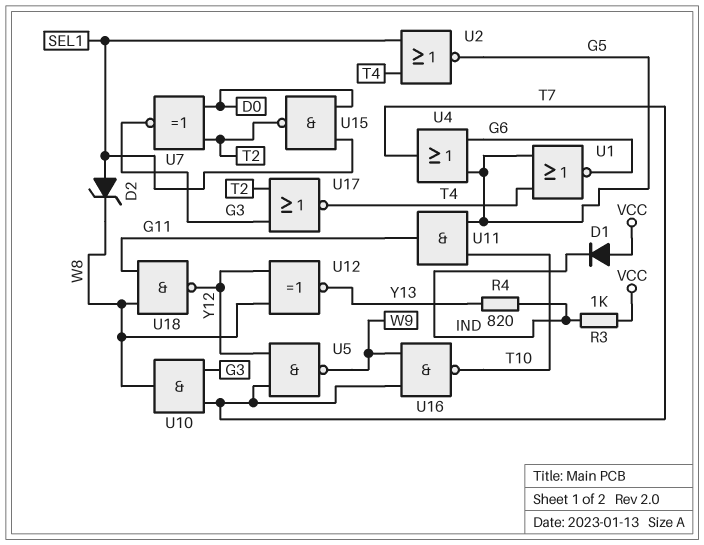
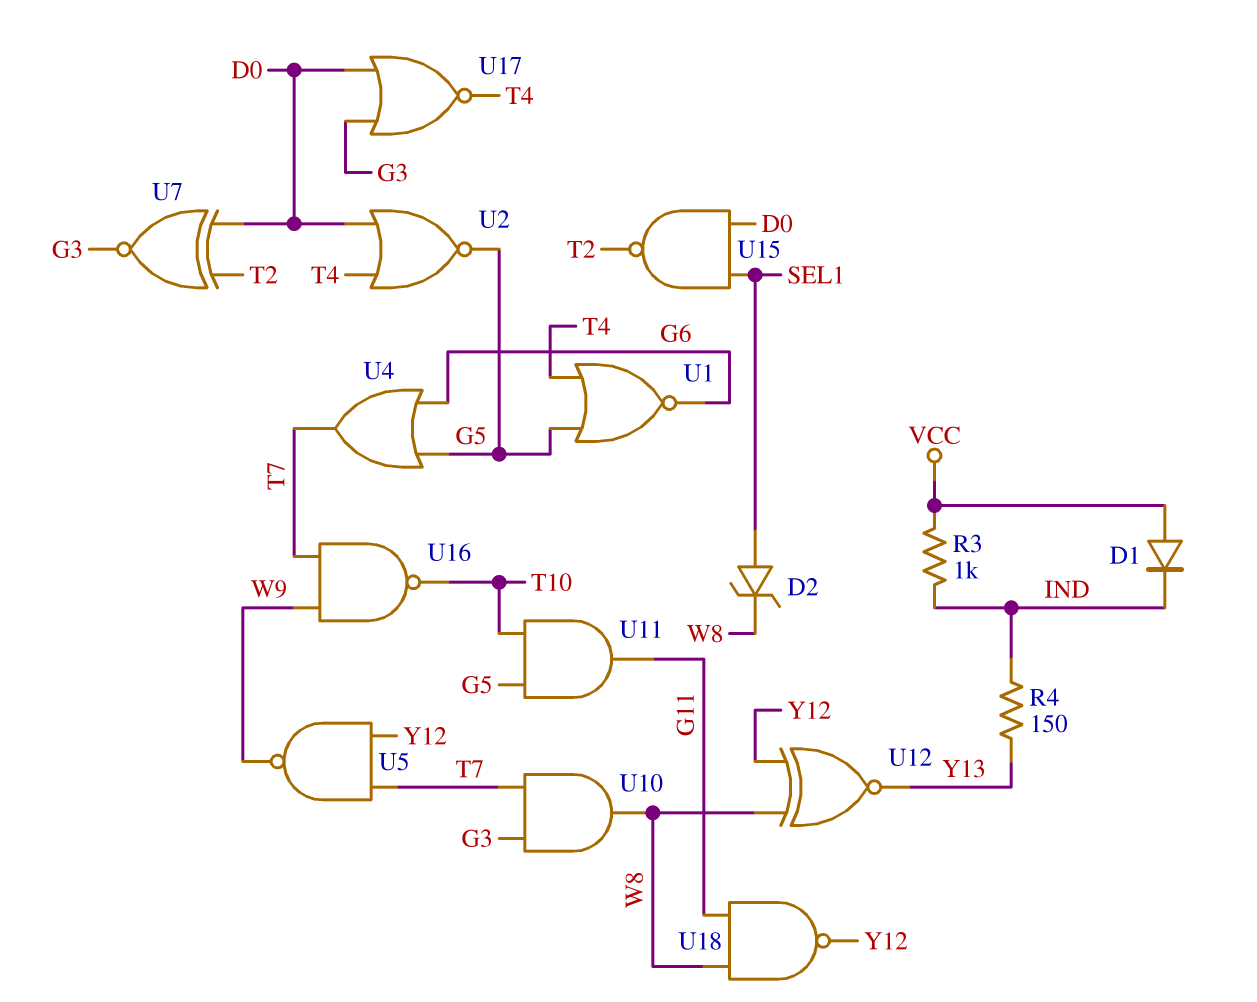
R4: 820 (IND, Y13) -> 150 (IND, Y13)
U2: NOR (in SEL1, in T4, out G5) -> NOR (in D0, in T4, out G5)
U17: NOR (in G3, in T2, out T4) -> NOR (in D0, in G3, out T4)

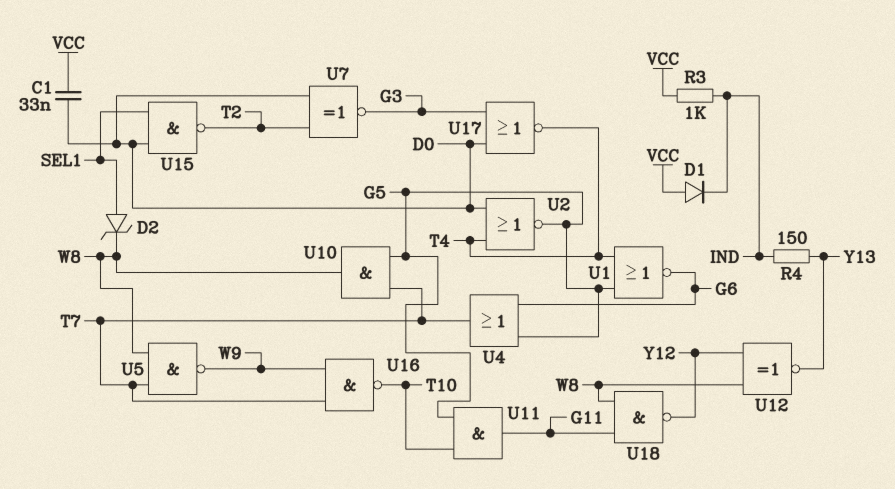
C1: none -> 33nF (D0, VCC)
U5: NAND (in T7, in Y12, out W9) -> NAND (in T7, in W8, out W9)
U10: AND (in G3, in T7, out W8) -> AND (in G5, in T7, out W8)

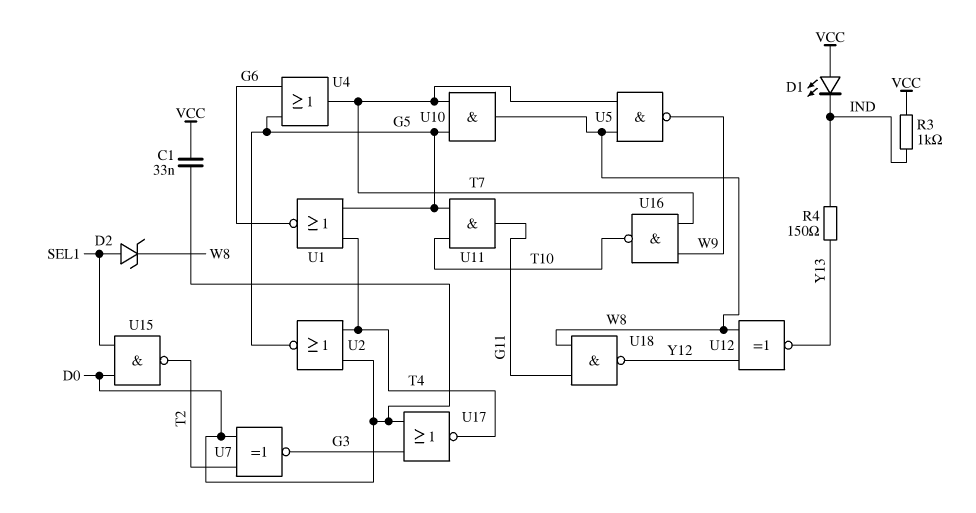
D1: diode (A VCC, K IND) -> LED (A VCC, K IND)

